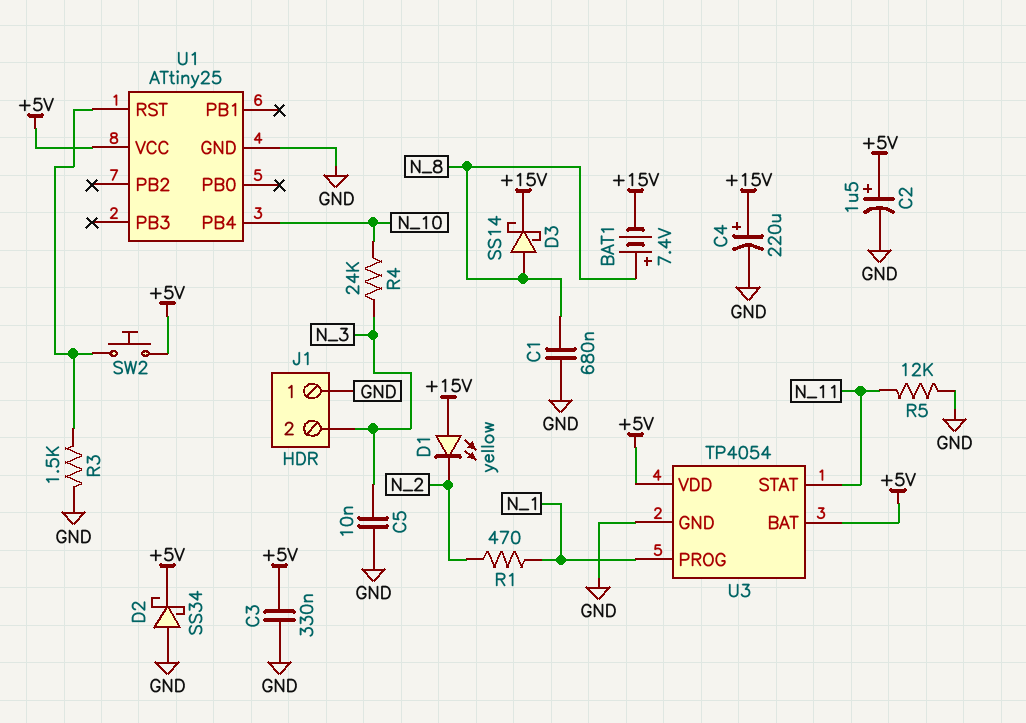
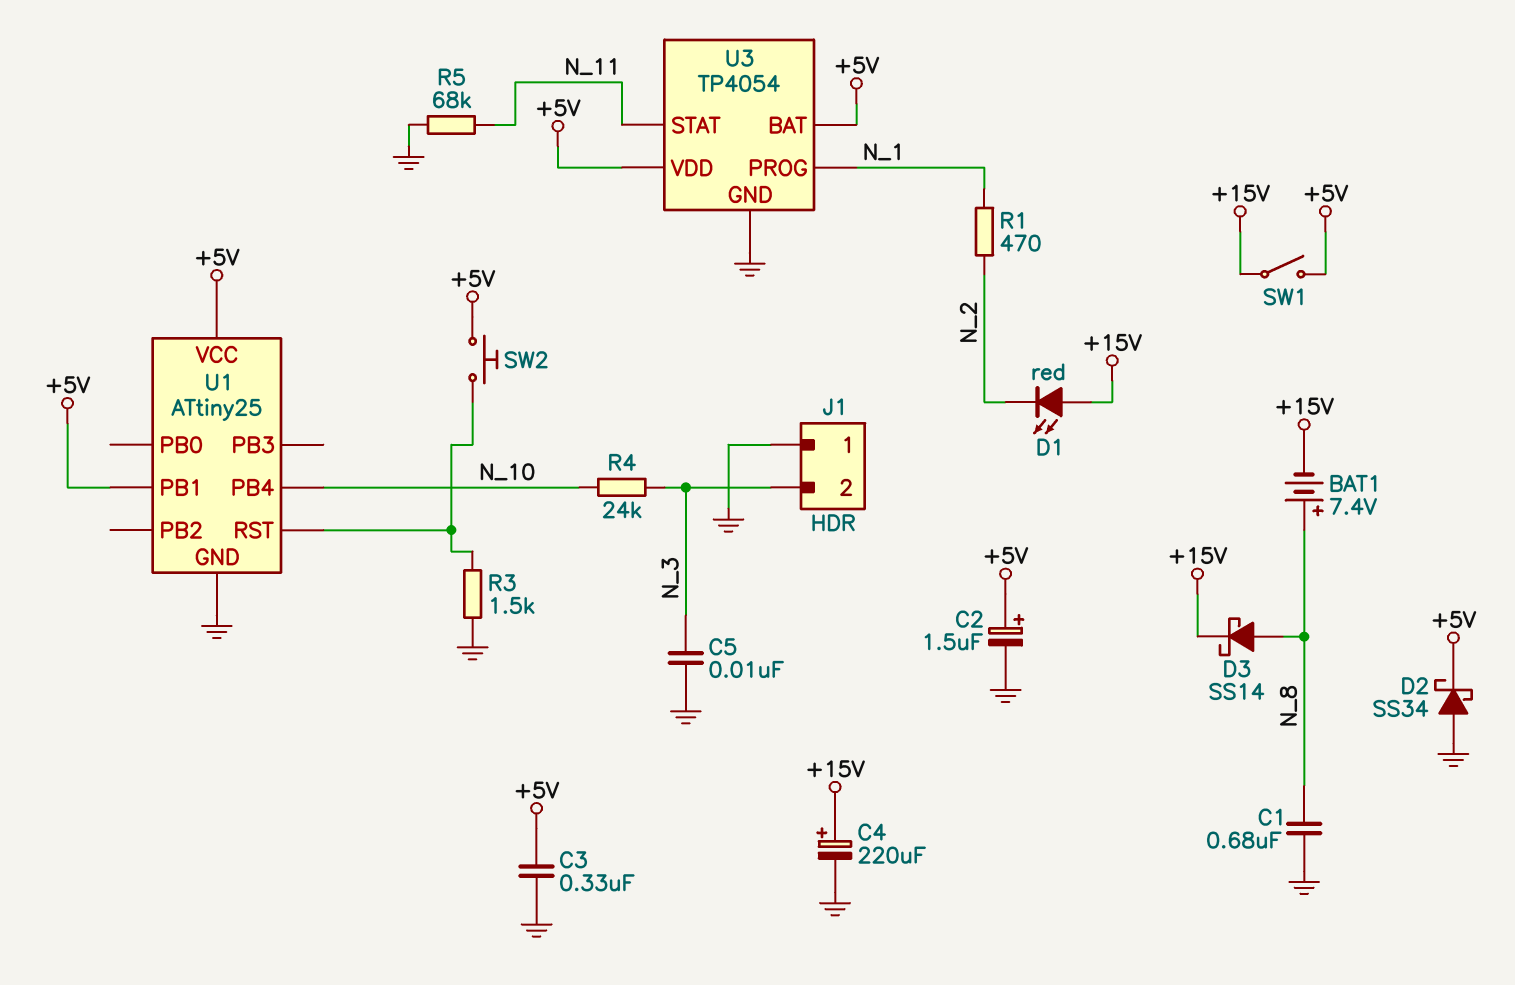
D1: LED yellow (A +15V, K N_2) -> LED red (A +15V, K N_2)
R5: 12k (GND, N_11) -> 68k (GND, N_11)
SW1: none -> switch (+5V, +15V)
U1 pin PB1: none -> +5V

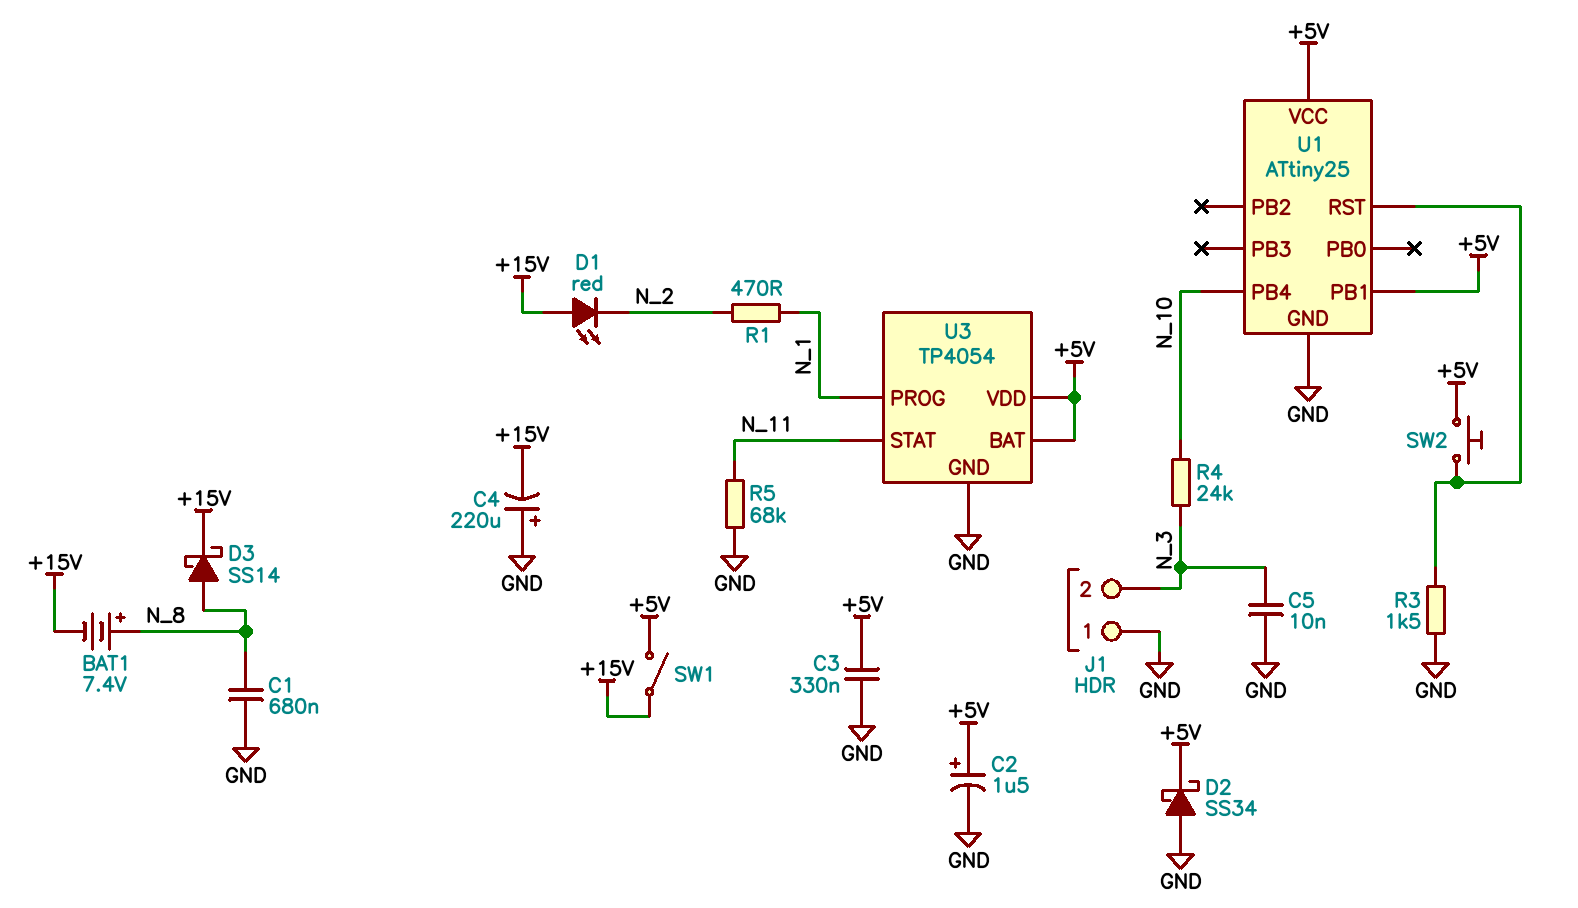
C4: 220uF (plus +15V, minus GND) -> 220uF (plus GND, minus +15V)

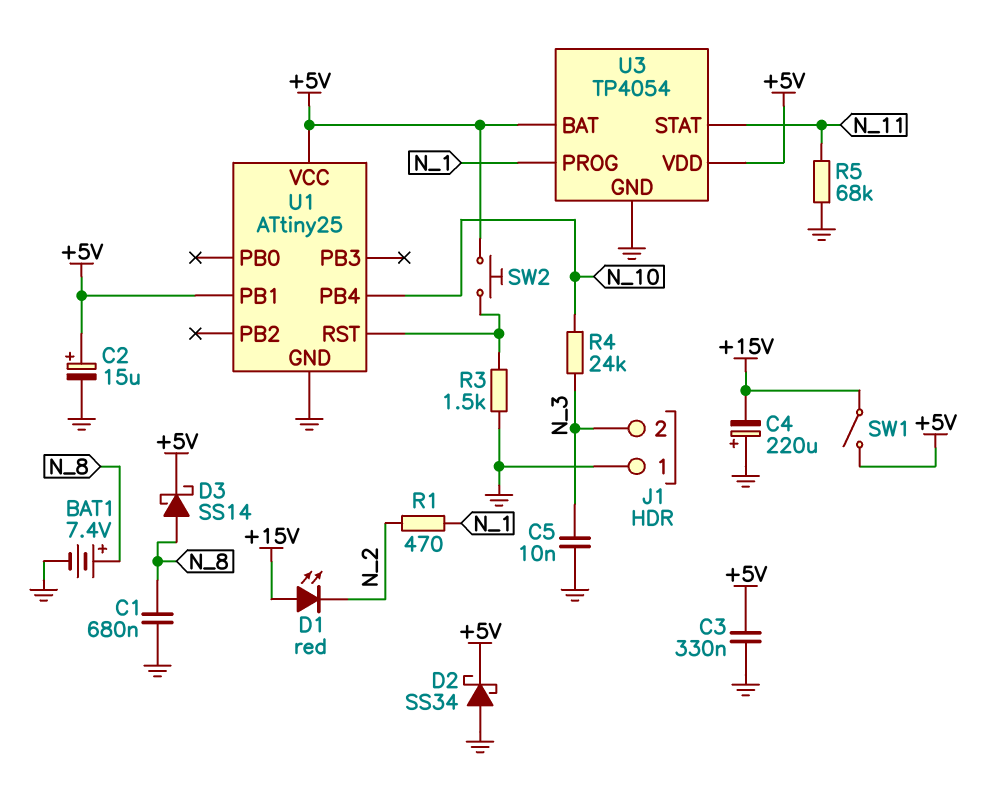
BAT1: 7.4V (plus N_8, minus +15V) -> 7.4V (plus N_8, minus GND)
C2: 1.5uF (plus +5V, minus GND) -> 15uF (plus +5V, minus GND)
D3: schottky SS14 (A N_8, K +15V) -> schottky SS14 (A N_8, K +5V)

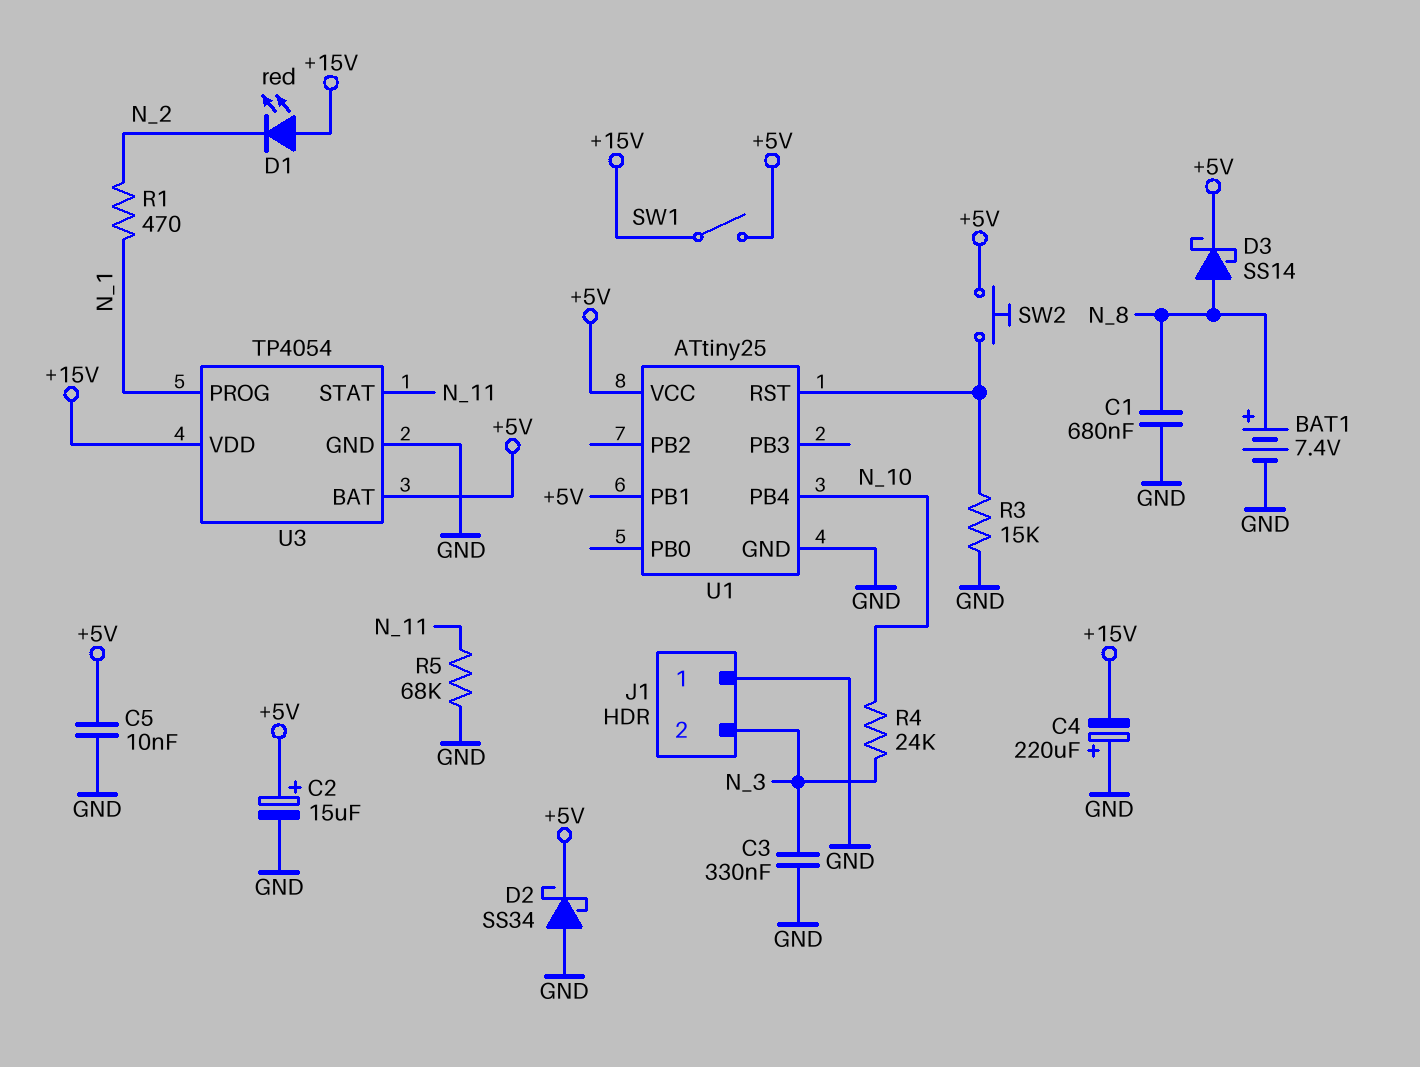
C3: 330nF (+5V, GND) -> 330nF (GND, N_3)
C5: 10nF (GND, N_3) -> 10nF (+5V, GND)
R3: 1.5k (GND, U1/RST) -> 15k (GND, U1/RST)
U3 pin VDD: +5V -> +15V

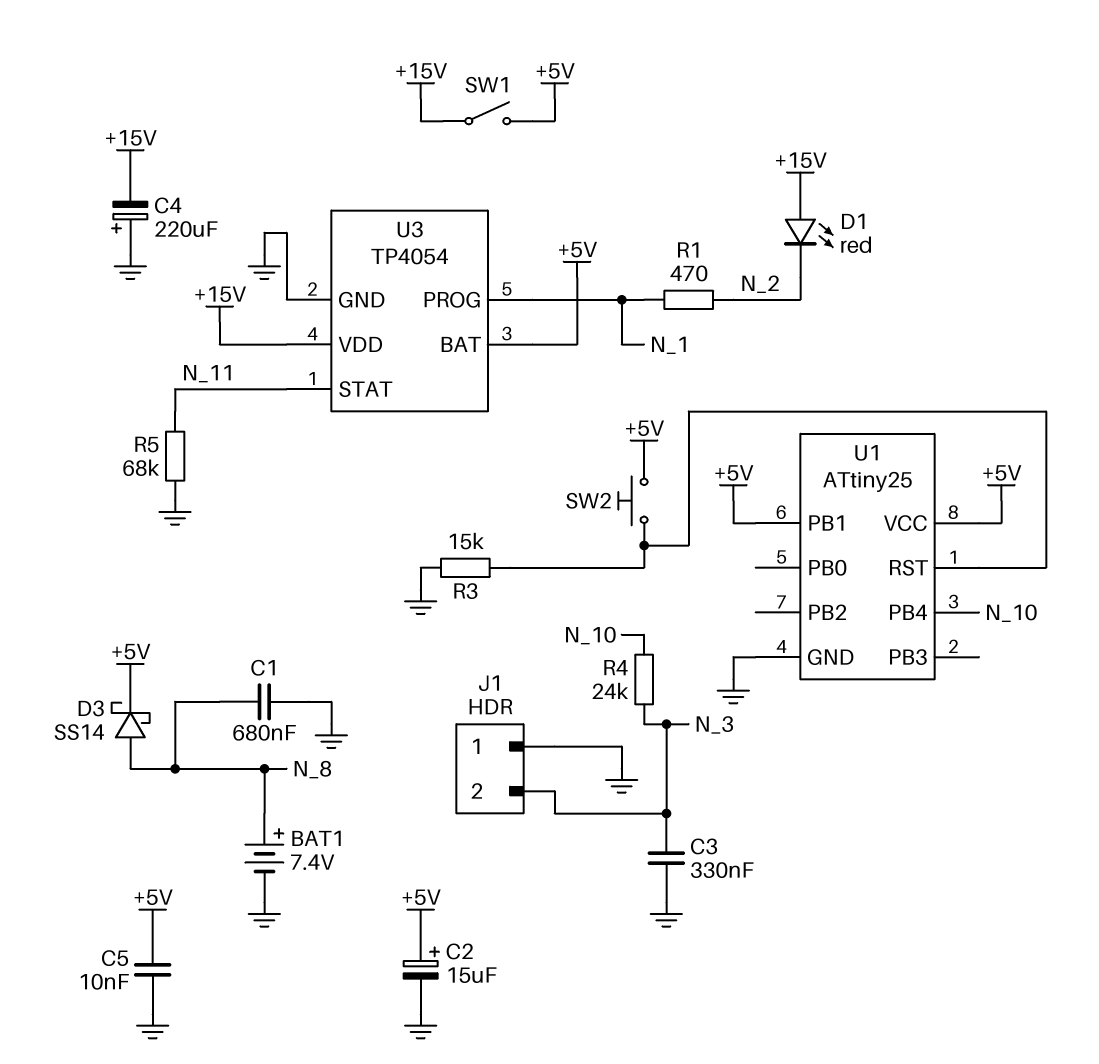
D2: schottky SS34 (A GND, K +5V) -> none

